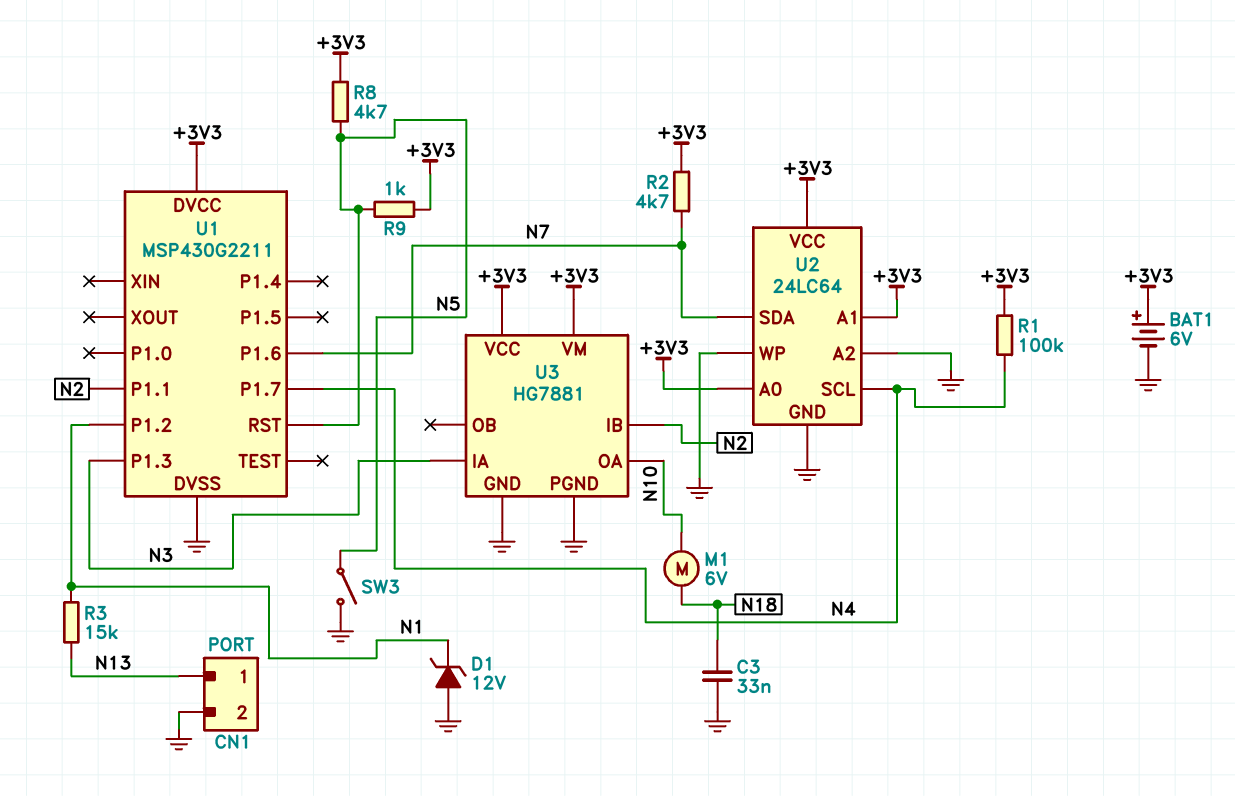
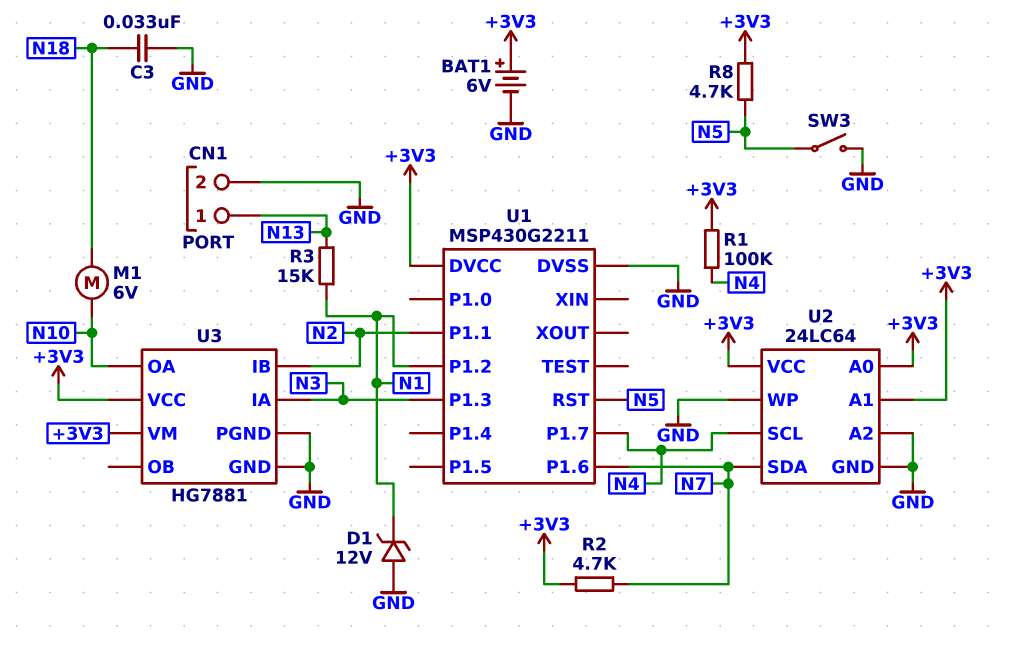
R9: 1k (+3V3, N5) -> none

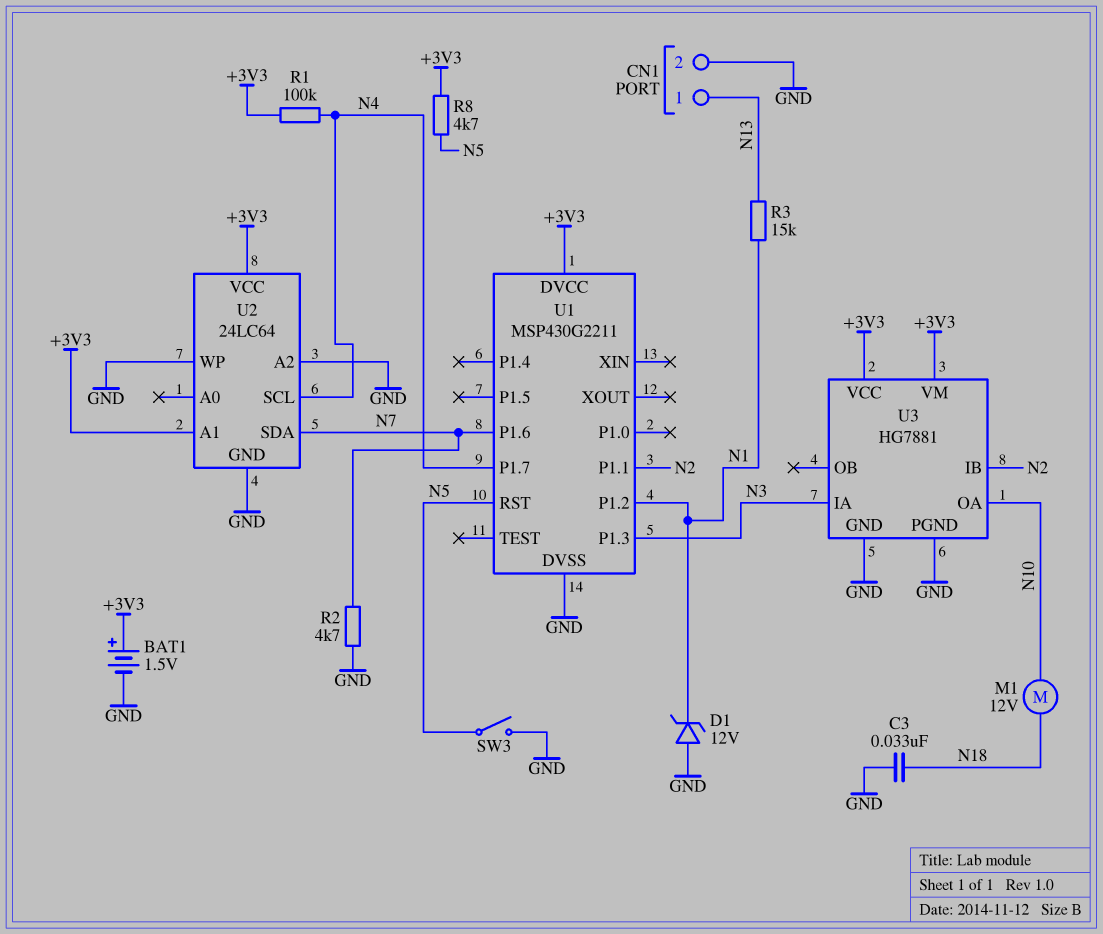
BAT1: 6V (plus +3V3, minus GND) -> 1.5V (plus +3V3, minus GND)
M1: motor 6V (N10, N18) -> motor 12V (N10, N18)
R2: 4.7k (+3V3, N7) -> 4.7k (GND, N7)
U2 pin A0: +3V3 -> none

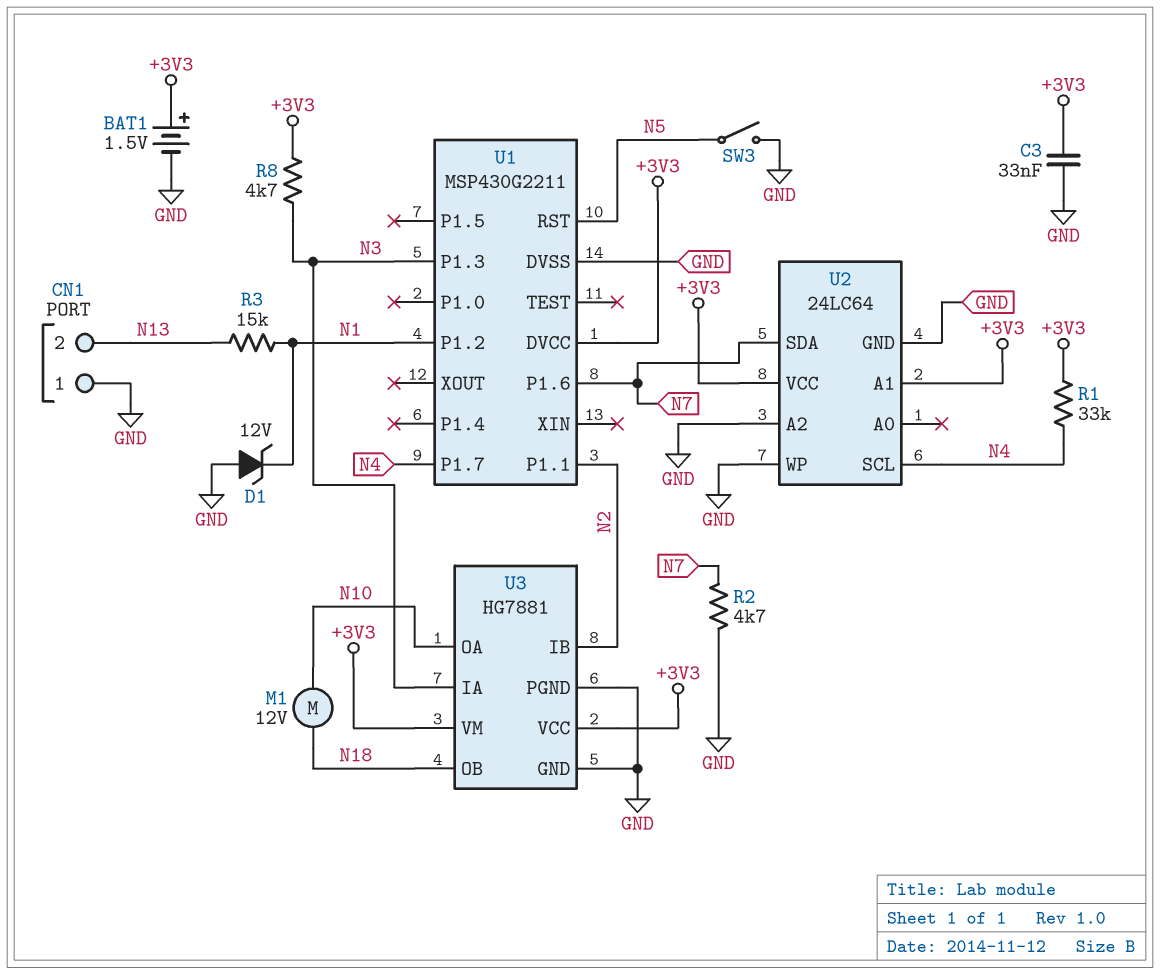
C3: 33nF (GND, N18) -> 33nF (+3V3, GND)
CN1 pin 1: N13 -> GND
CN1 pin 2: GND -> N13
R1: 100k (+3V3, N4) -> 33k (+3V3, N4)
R8: 4.7k (+3V3, N5) -> 4.7k (+3V3, N3)
U3 pin OB: none -> N18

